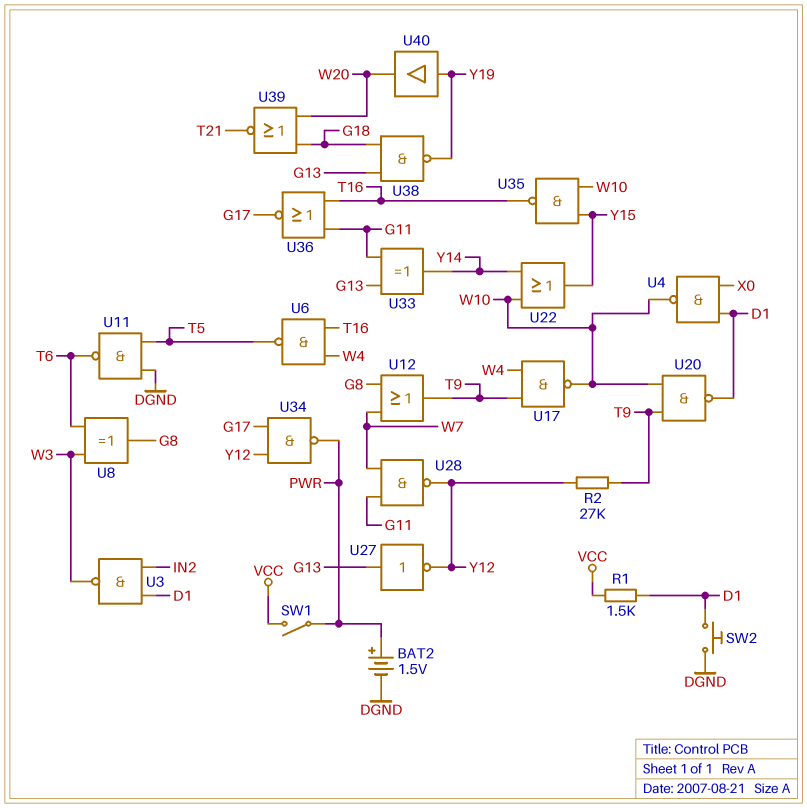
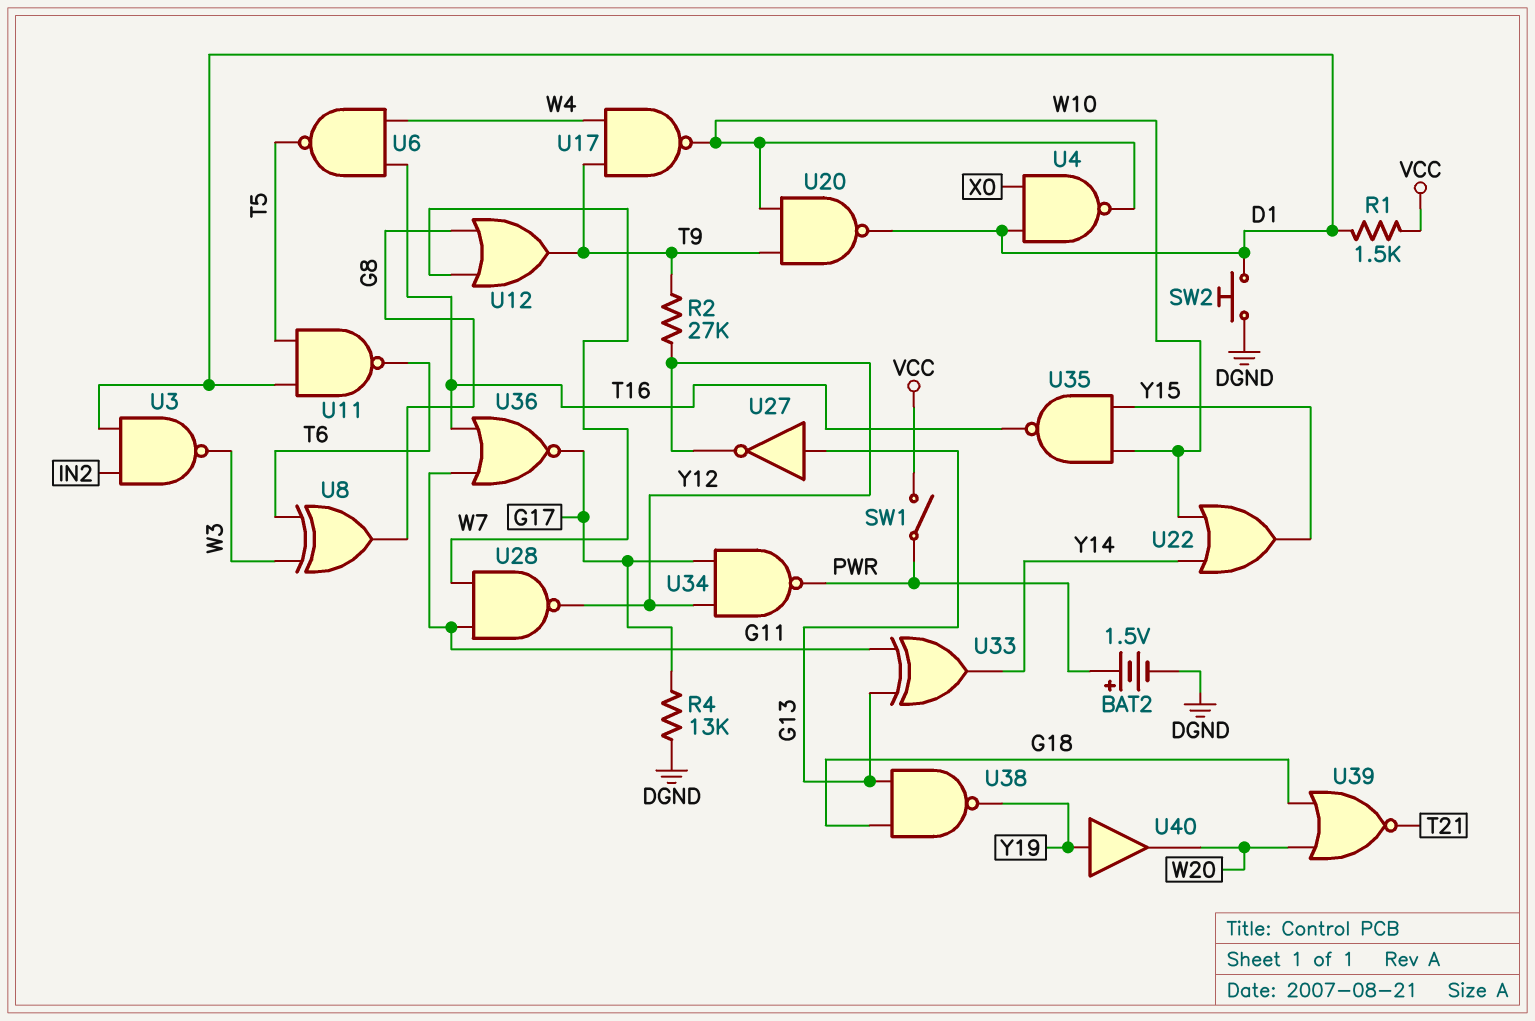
R4: none -> 13k (DGND, G17)
U11: NAND (in DGND, in T5, out T6) -> NAND (in D1, in T5, out T6)

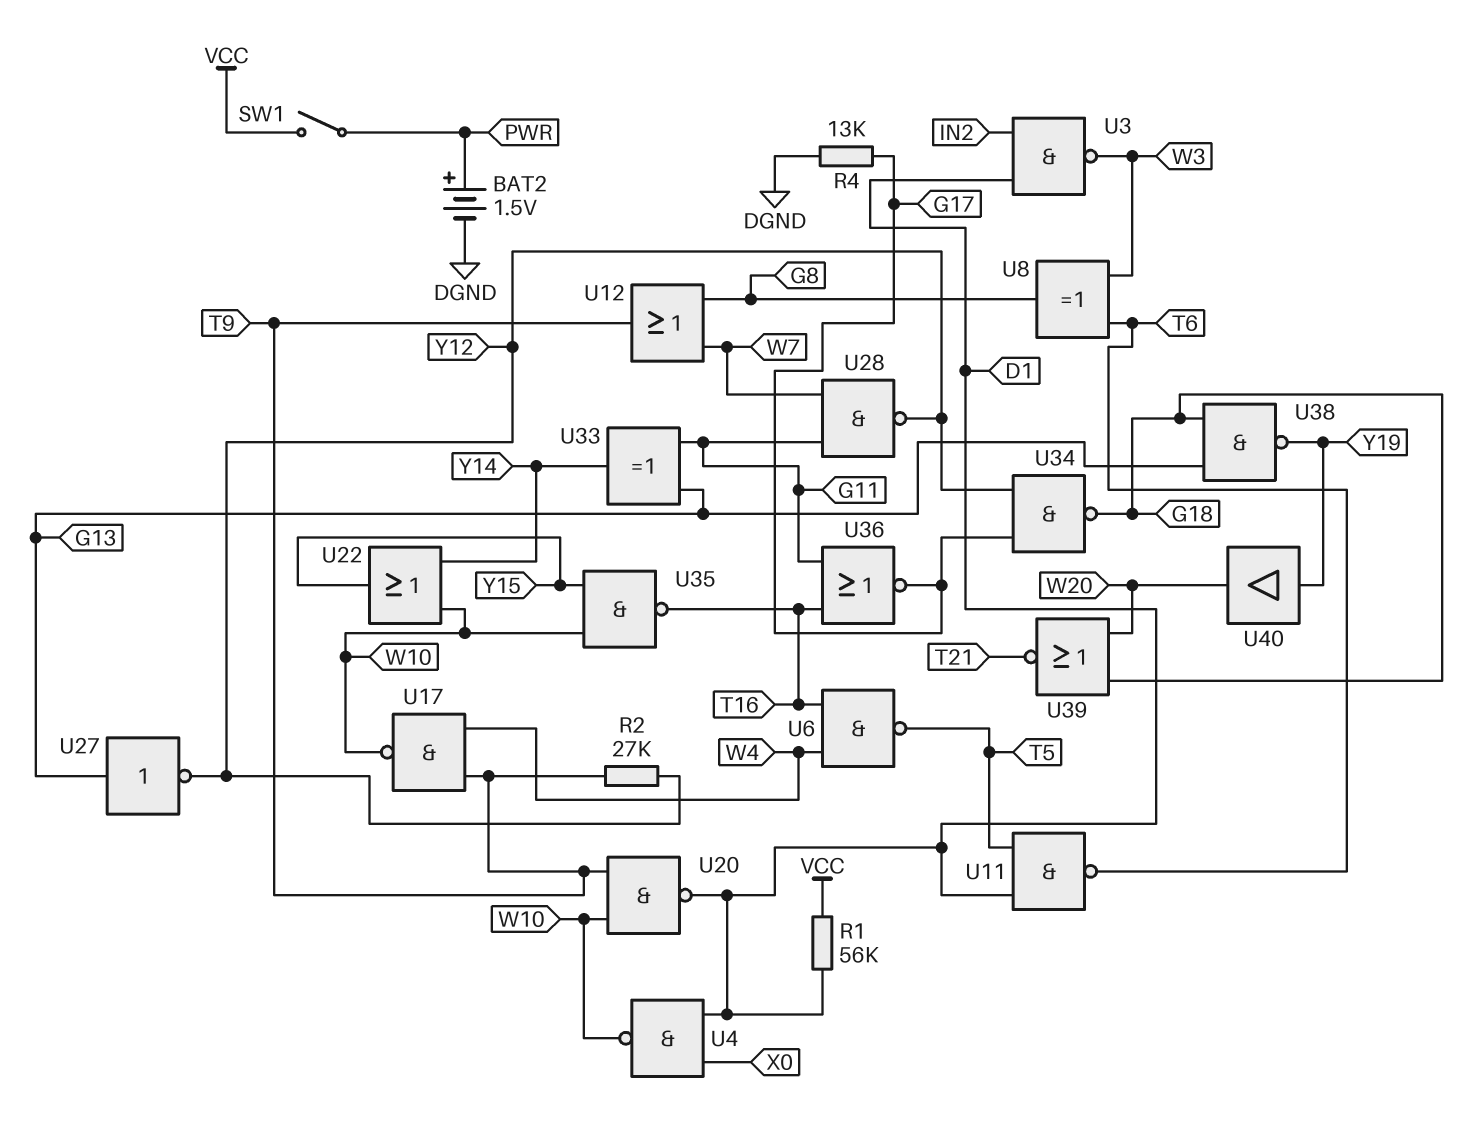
R1: 1.5k (D1, VCC) -> 56k (D1, VCC)
SW2: button (D1, DGND) -> none
U34: NAND (in G17, in Y12, out PWR) -> NAND (in G17, in Y12, out G18)

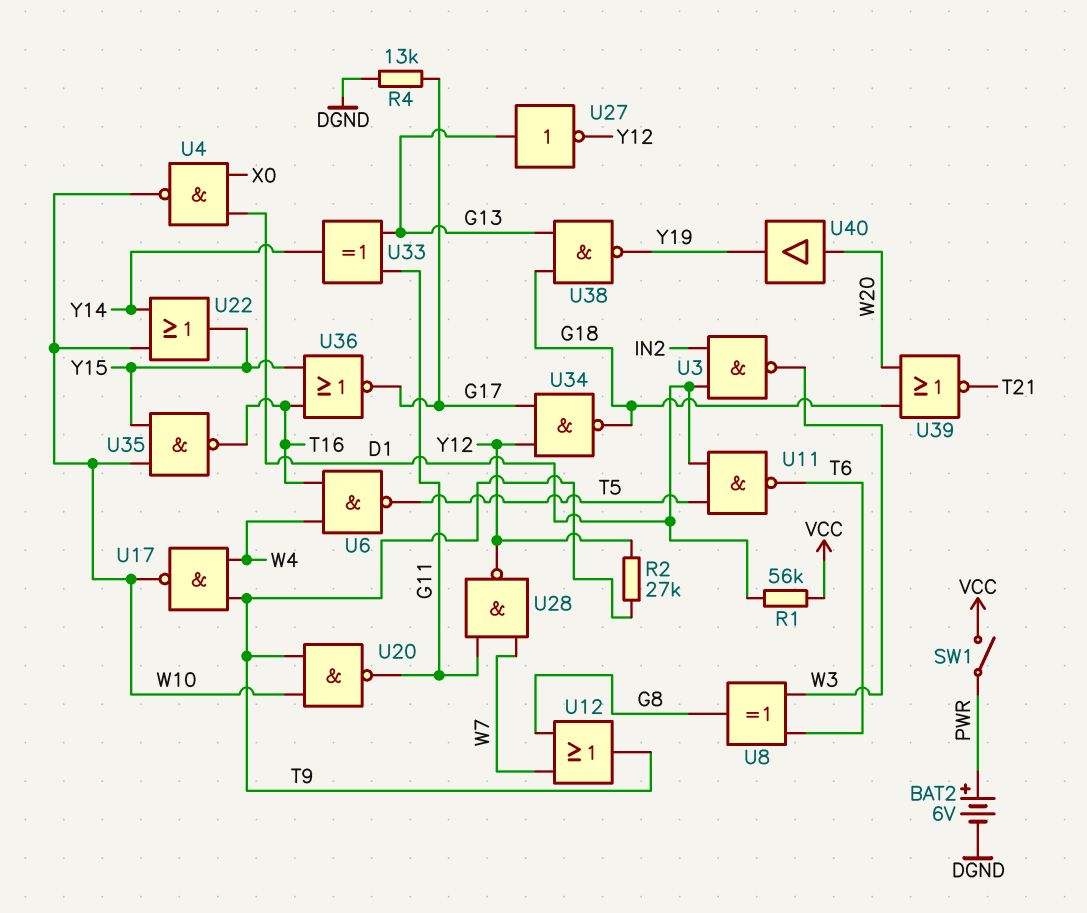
BAT2: 1.5V (plus PWR, minus DGND) -> 6V (plus PWR, minus DGND)
U20: NAND (in T9, in W10, out D1) -> NAND (in T9, in W10, out G11)
U36: NOR (in G11, in T16, out G17) -> NOR (in T16, in Y15, out G17)
U40: buffer (in Y19, out W20) -> buffer (in W20, out Y19)

